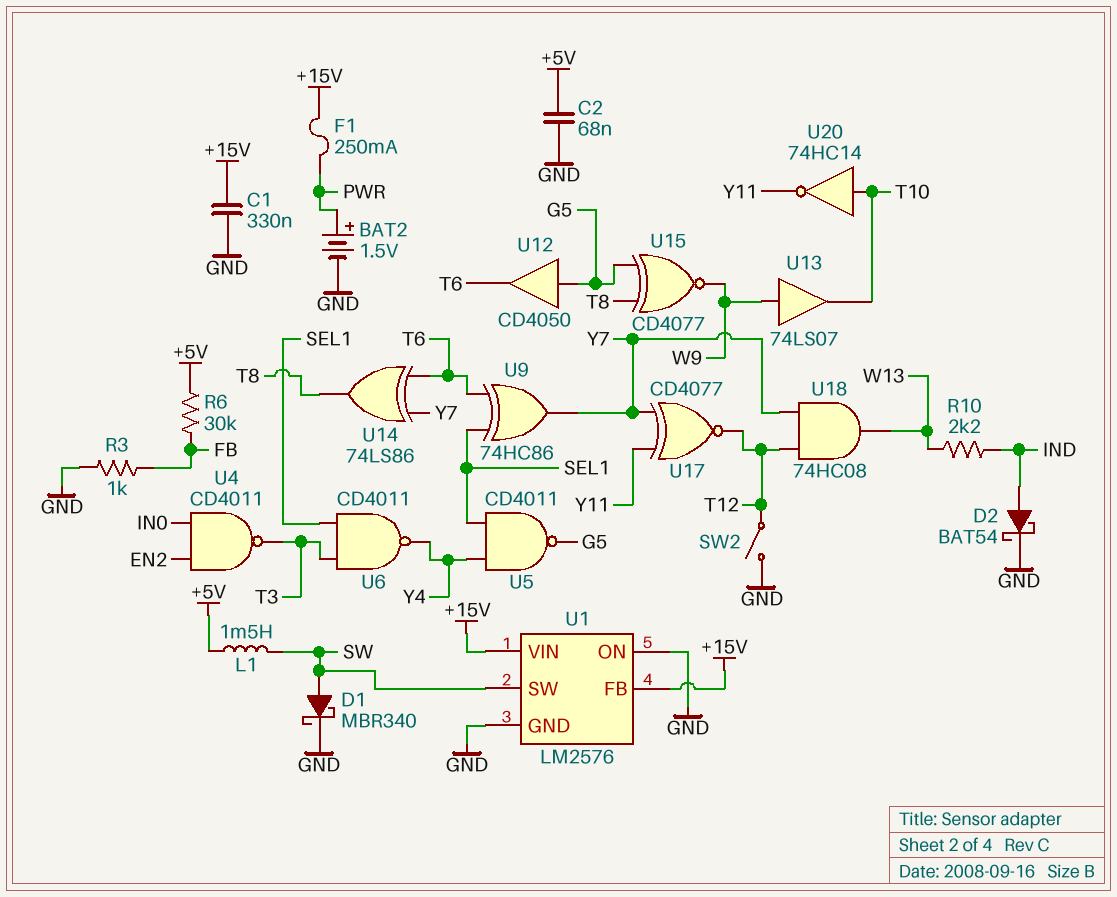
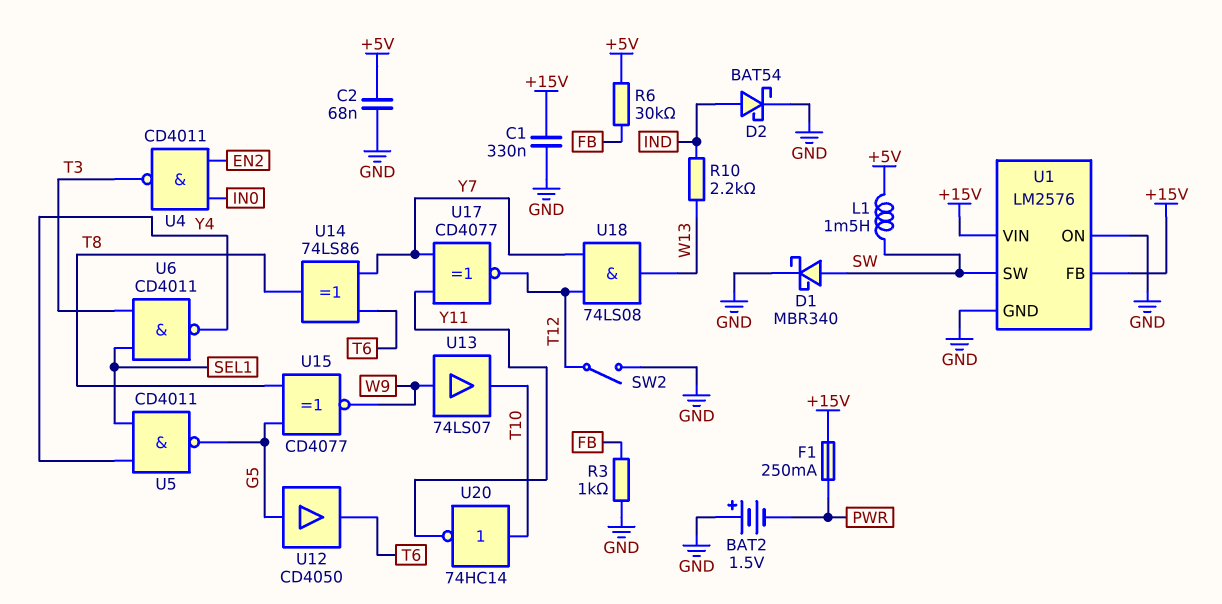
BAT2: 1.5V (plus PWR, minus GND) -> 1.5V (plus GND, minus PWR)
U9: XOR 74HC86 (in SEL1, in T6, out Y7) -> none
U18: AND 74HC08 (in T12, in Y7, out W13) -> AND 74LS08 (in T12, in Y7, out W13)

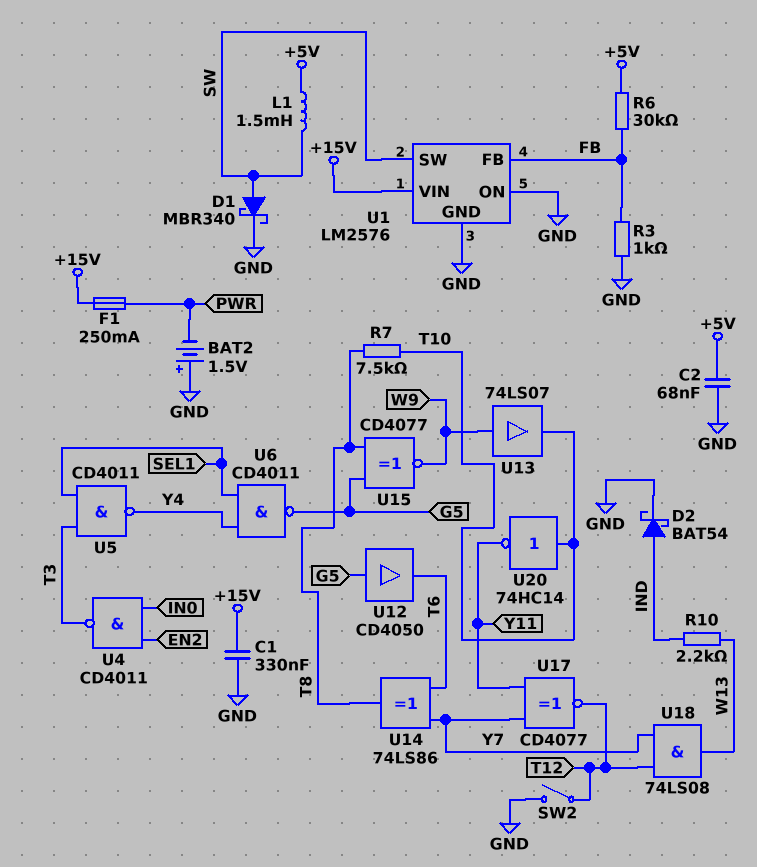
R7: none -> 7.5k (T8, T10)
U1 pin FB: +15V -> FB
U5: NAND CD4011 (in SEL1, in Y4, out G5) -> NAND CD4011 (in SEL1, in T3, out Y4)
U6: NAND CD4011 (in SEL1, in T3, out Y4) -> NAND CD4011 (in SEL1, in Y4, out G5)

